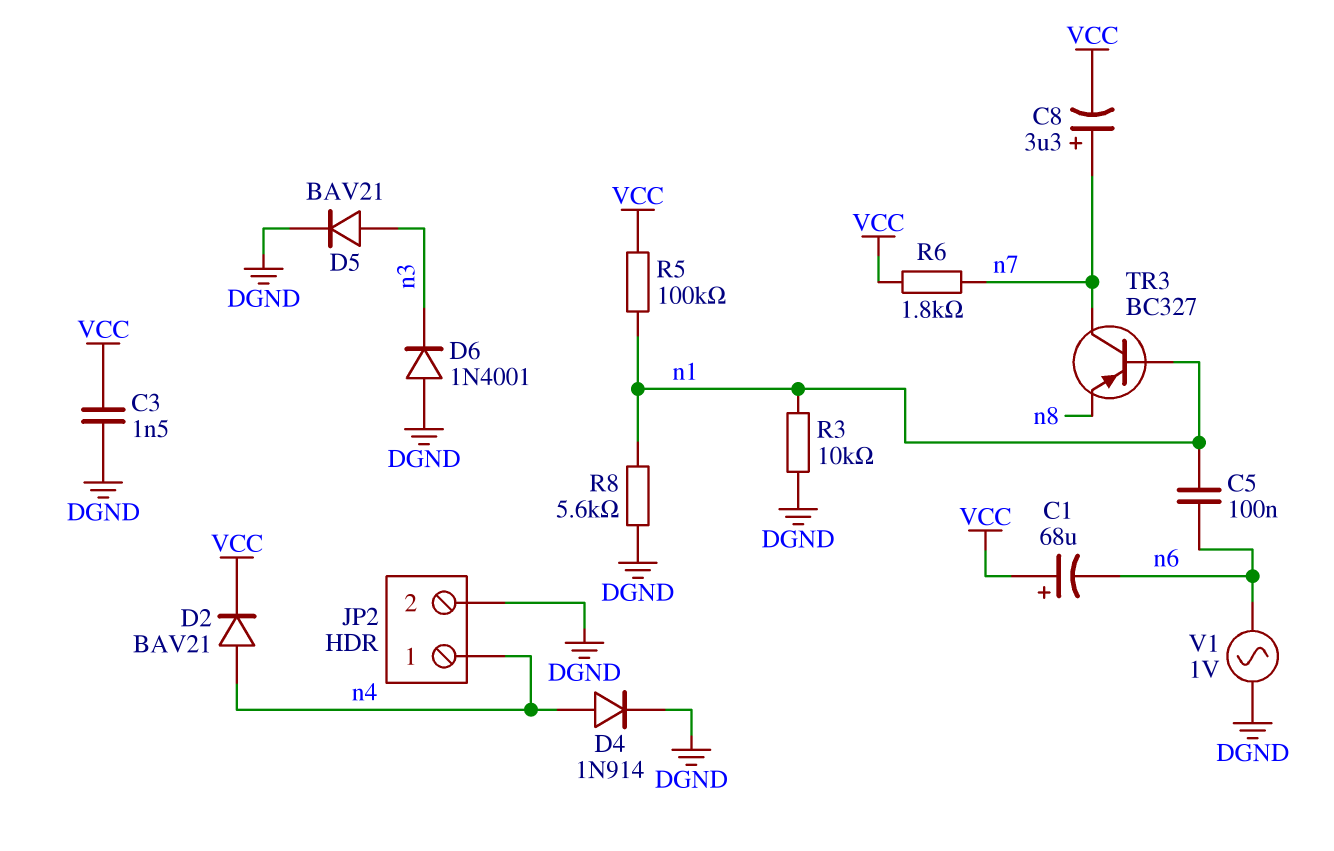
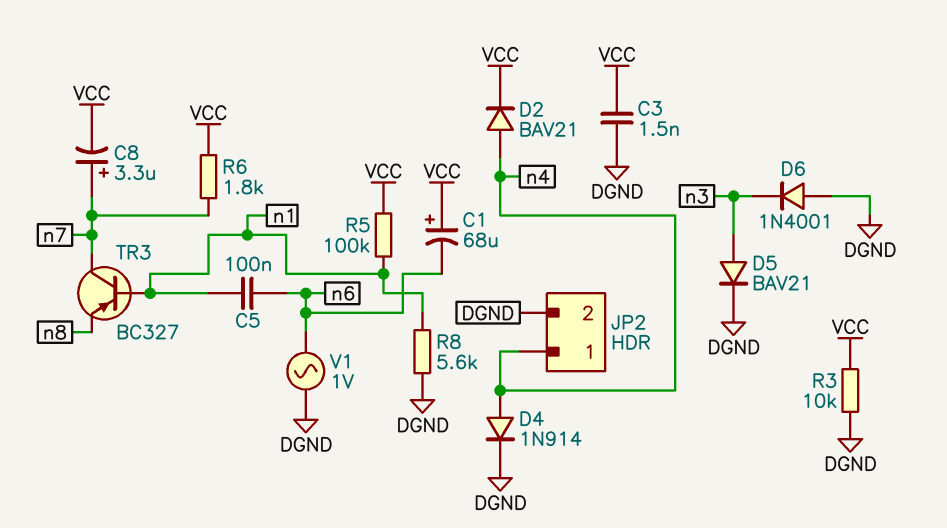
R3: 10k (DGND, n1) -> 10k (DGND, VCC)

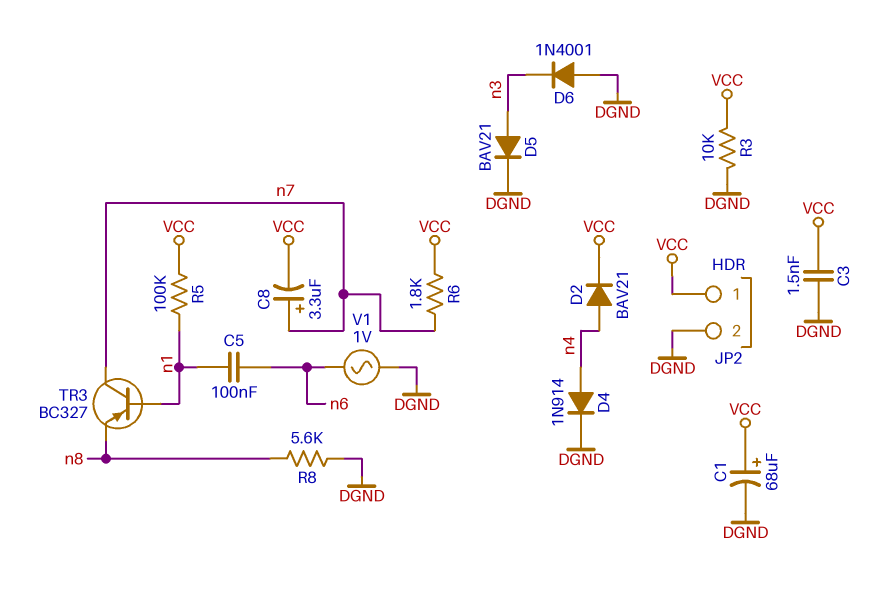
C1: 68uF (plus VCC, minus n6) -> 68uF (plus VCC, minus DGND)
JP2 pin 1: n4 -> VCC
R8: 5.6k (DGND, n1) -> 5.6k (DGND, n8)

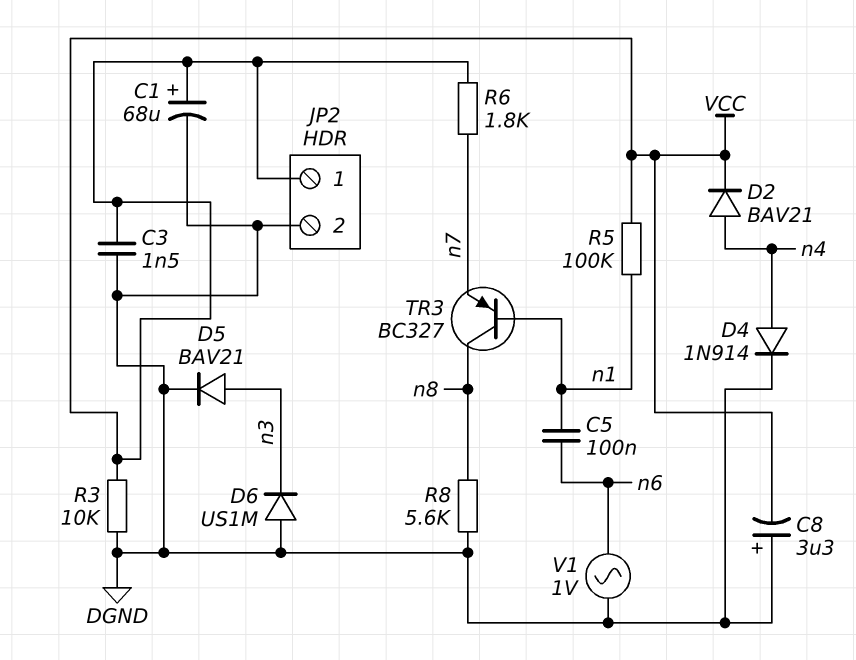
C8: 3.3uF (plus n7, minus VCC) -> 3.3uF (plus DGND, minus VCC)
D6: diode 1N4001 (A DGND, K n3) -> diode US1M (A DGND, K n3)
TR3: PNP BC327 (B n1, C n7, E n8) -> PNP BC327 (B n1, C n8, E n7)

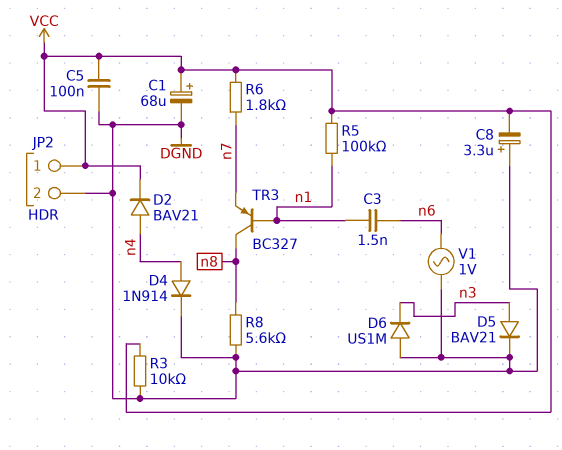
C3: 1.5nF (DGND, VCC) -> 1.5nF (n1, n6)
C5: 100nF (n1, n6) -> 100nF (DGND, VCC)

